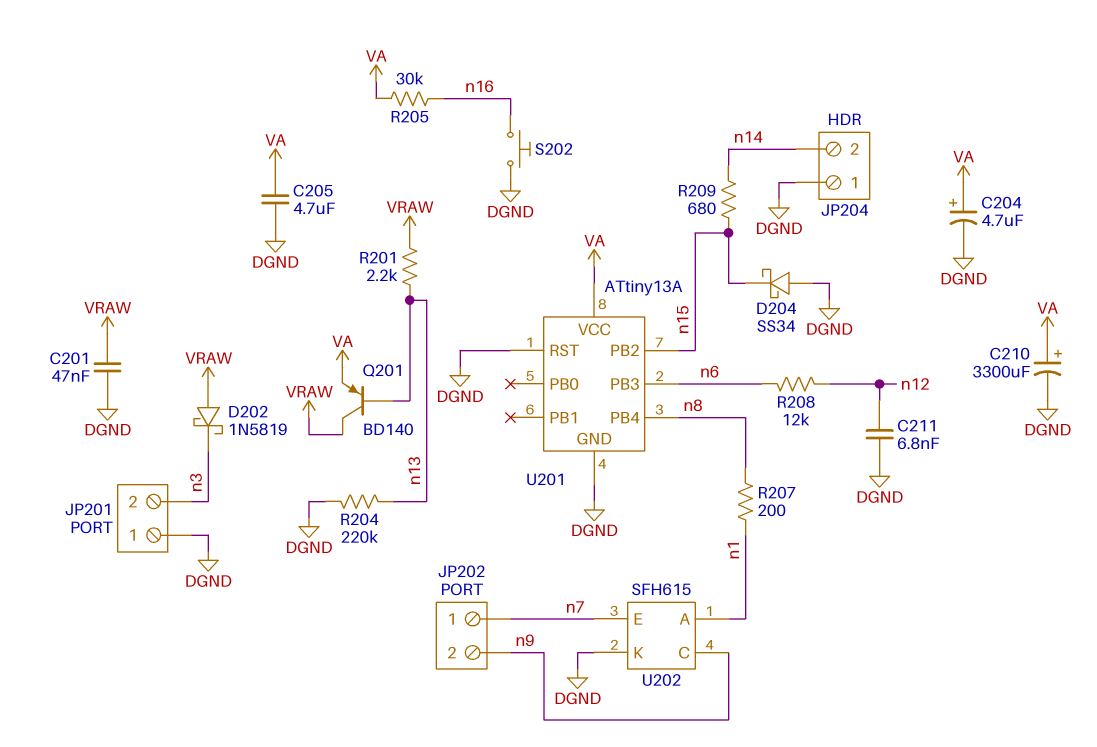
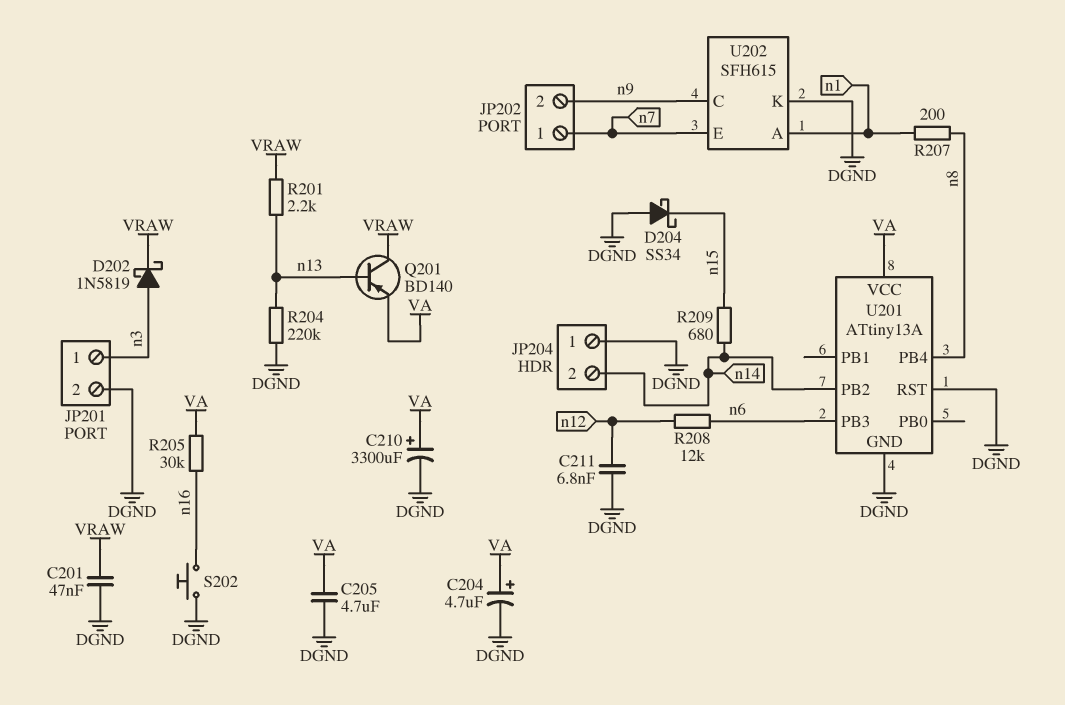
D202: schottky 1N5819 (A VRAW, K n3) -> schottky 1N5819 (A n3, K VRAW)
JP201 pin 1: DGND -> n3
JP201 pin 2: n3 -> DGND
U201 pin PB2: n15 -> n14

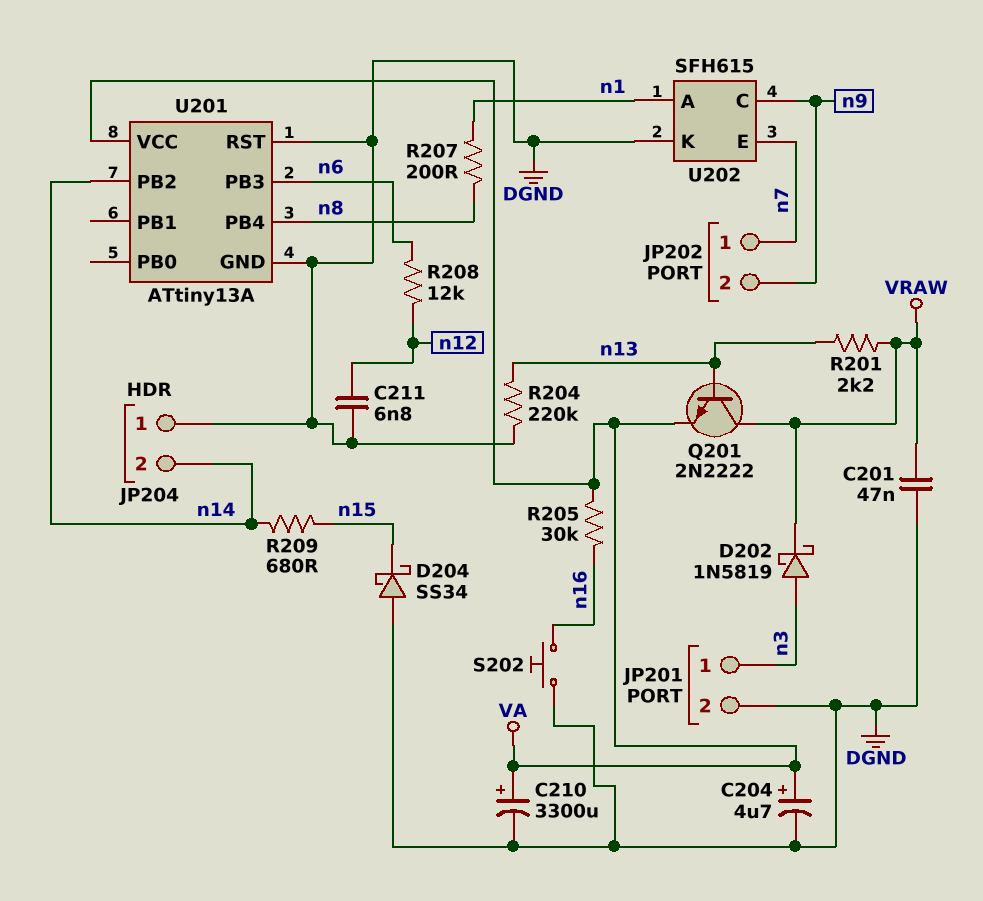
C205: 4.7uF (DGND, VA) -> none
Q201: PNP BD140 (B n13, C VRAW, E VA) -> NPN 2N2222 (B n13, C VRAW, E VA)

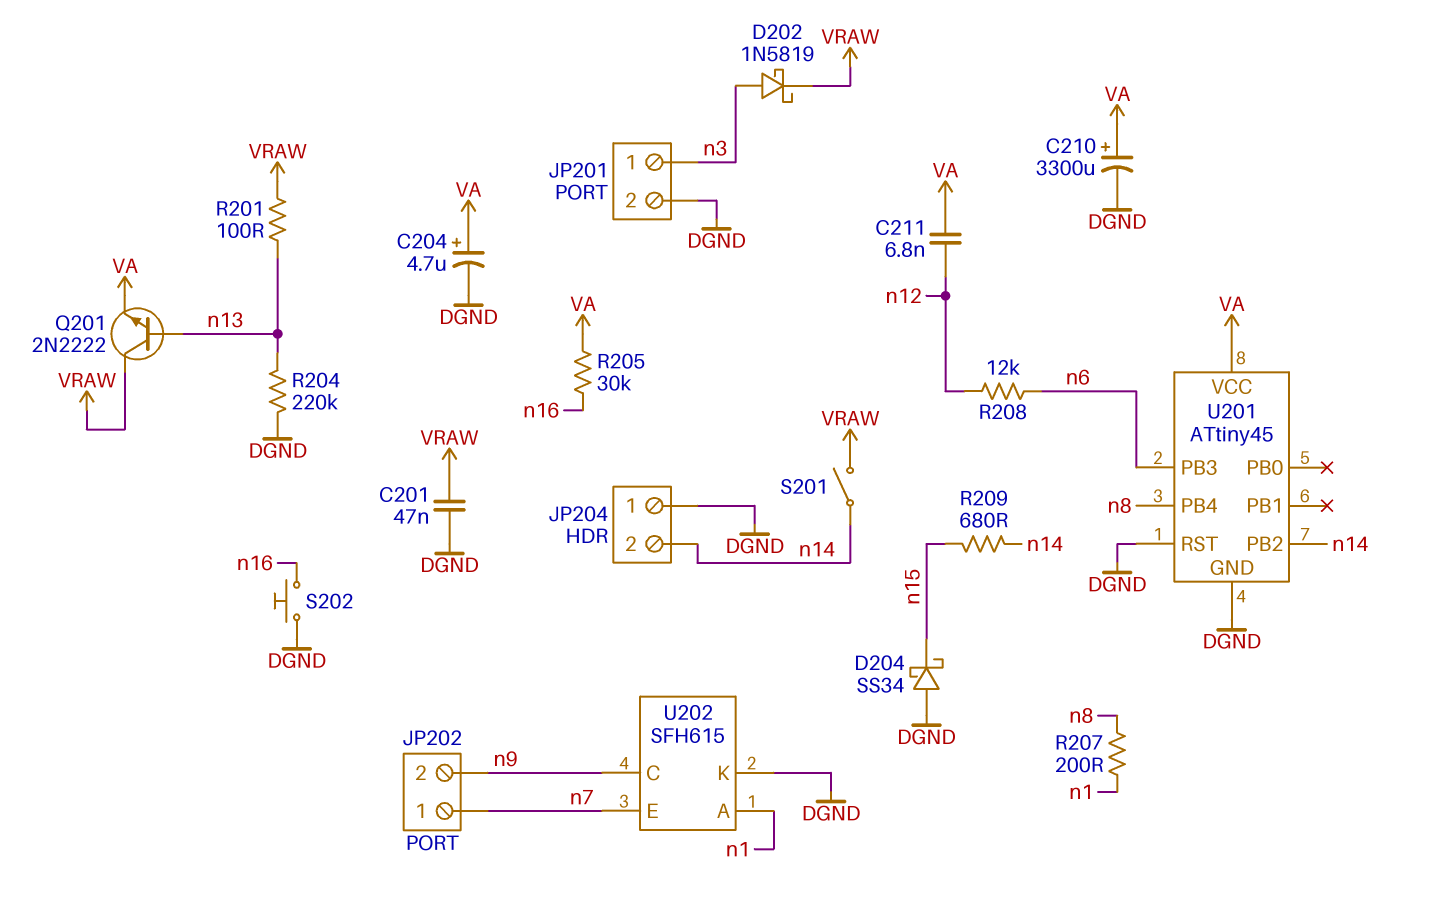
C211: 6.8nF (DGND, n12) -> 6.8nF (VA, n12)
R201: 2.2k (VRAW, n13) -> 100 (VRAW, n13)
S201: none -> switch (VRAW, n14)
U201: ATtiny13A -> ATtiny45

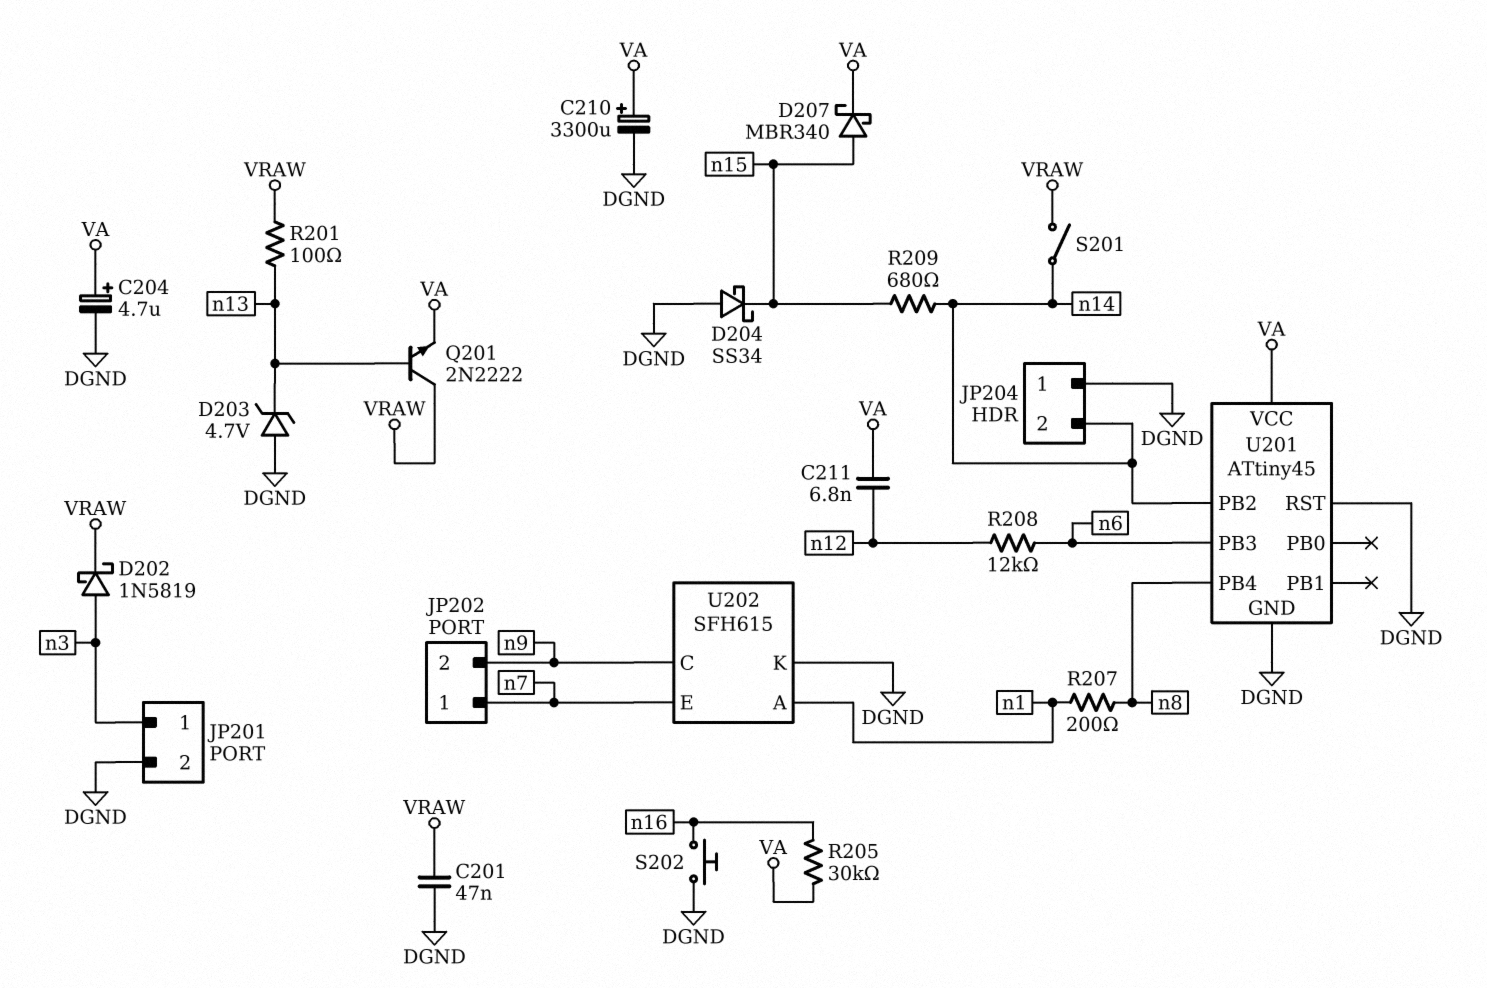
D203: none -> zener 4.7V (A DGND, K n13)
D207: none -> schottky MBR340 (A n15, K VA)
R204: 220k (DGND, n13) -> none

